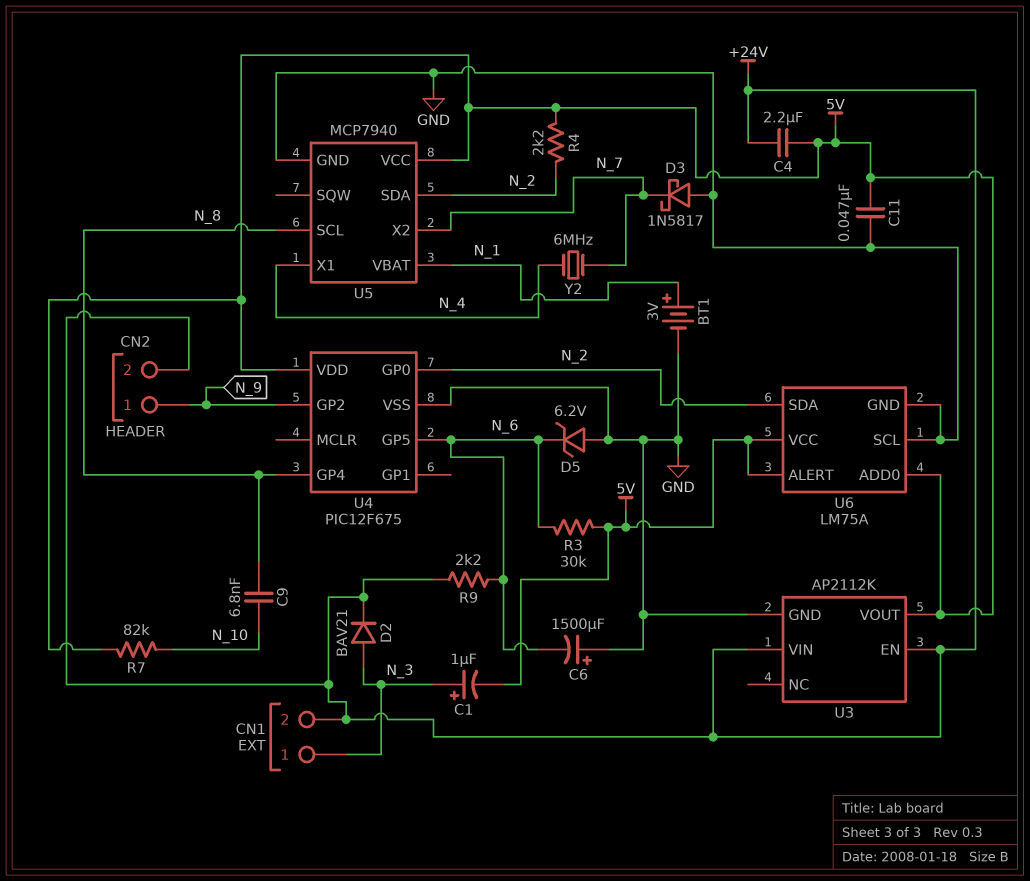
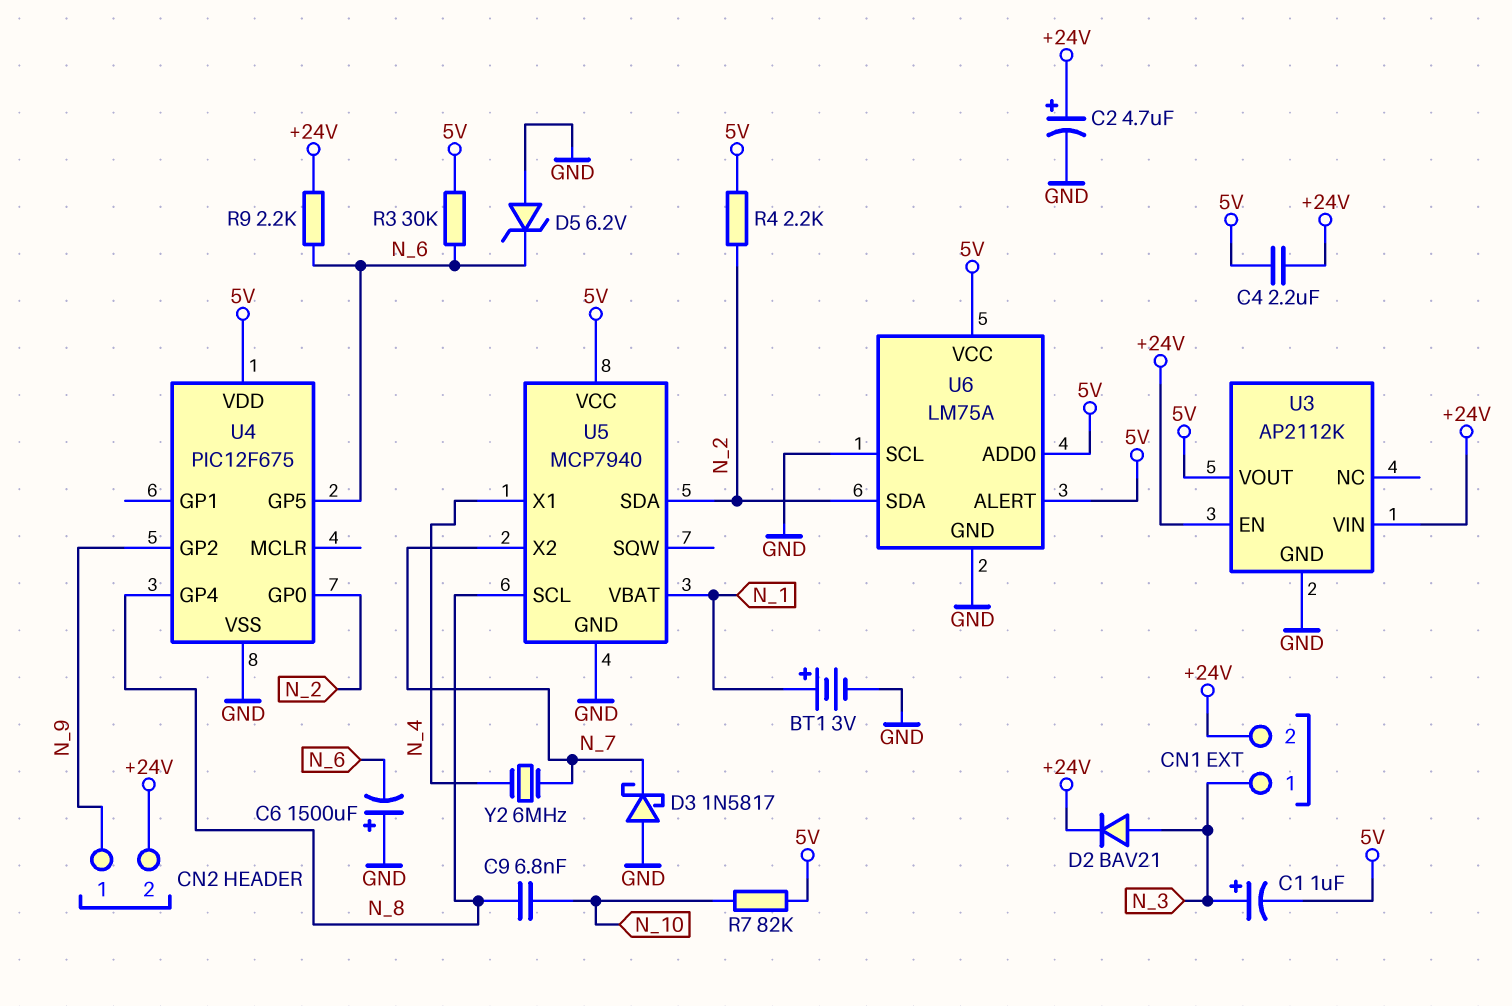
C2: none -> 4.7uF (plus +24V, minus GND)
C11: 47nF (5V, GND) -> none

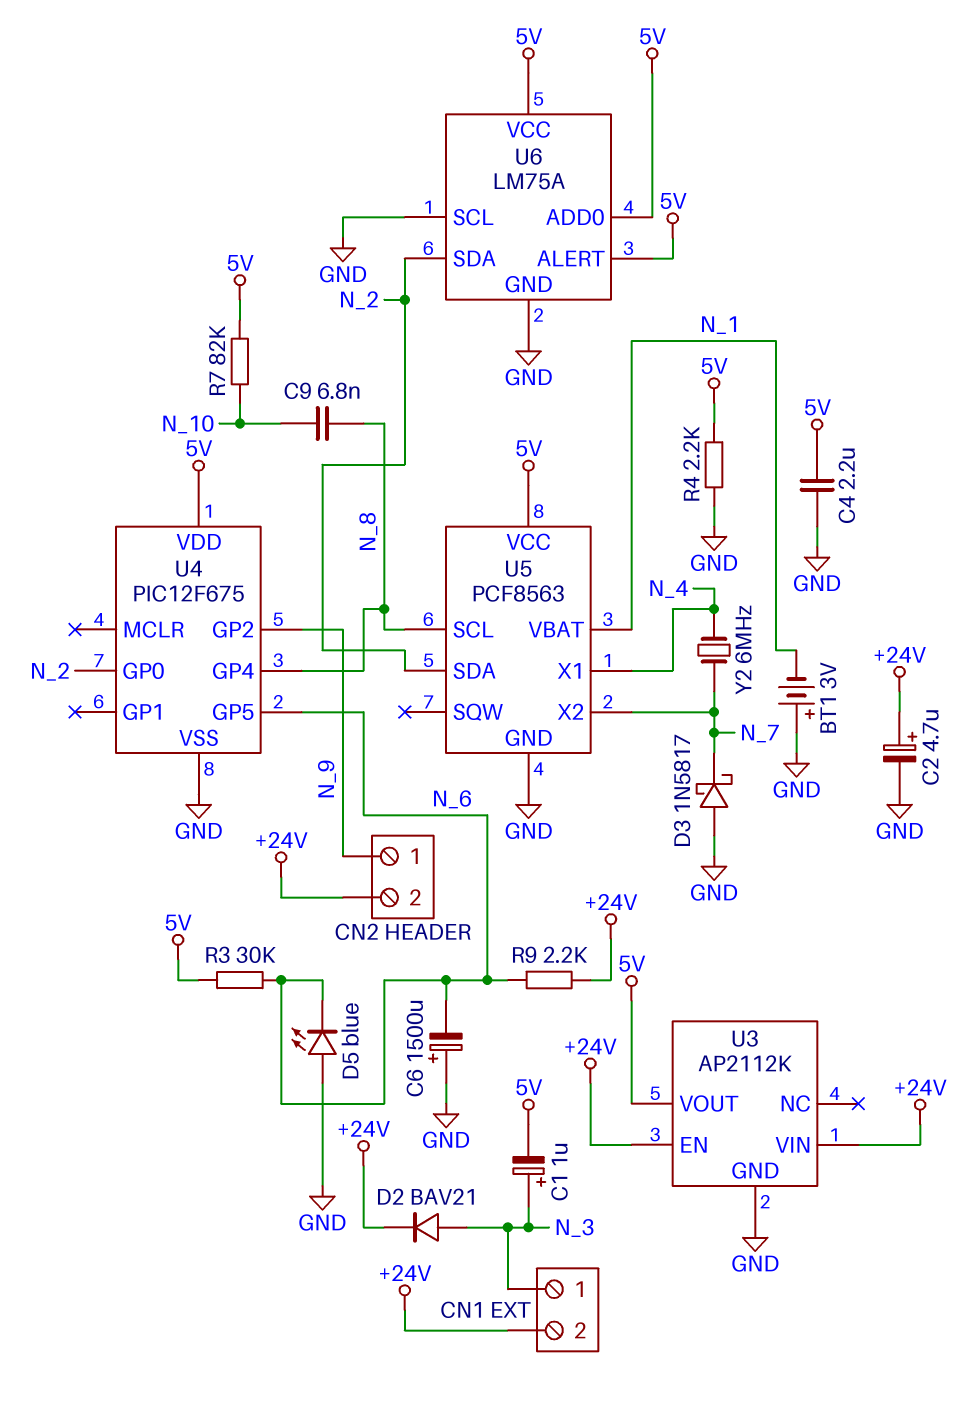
BT1: 3V (plus N_1, minus GND) -> 3V (plus GND, minus N_1)
C4: 2.2uF (+24V, 5V) -> 2.2uF (5V, GND)
D5: zener 6.2V (A GND, K N_6) -> LED blue (A GND, K N_6)
R4: 2.2k (5V, N_2) -> 2.2k (5V, GND)
U5: MCP7940 -> PCF8563

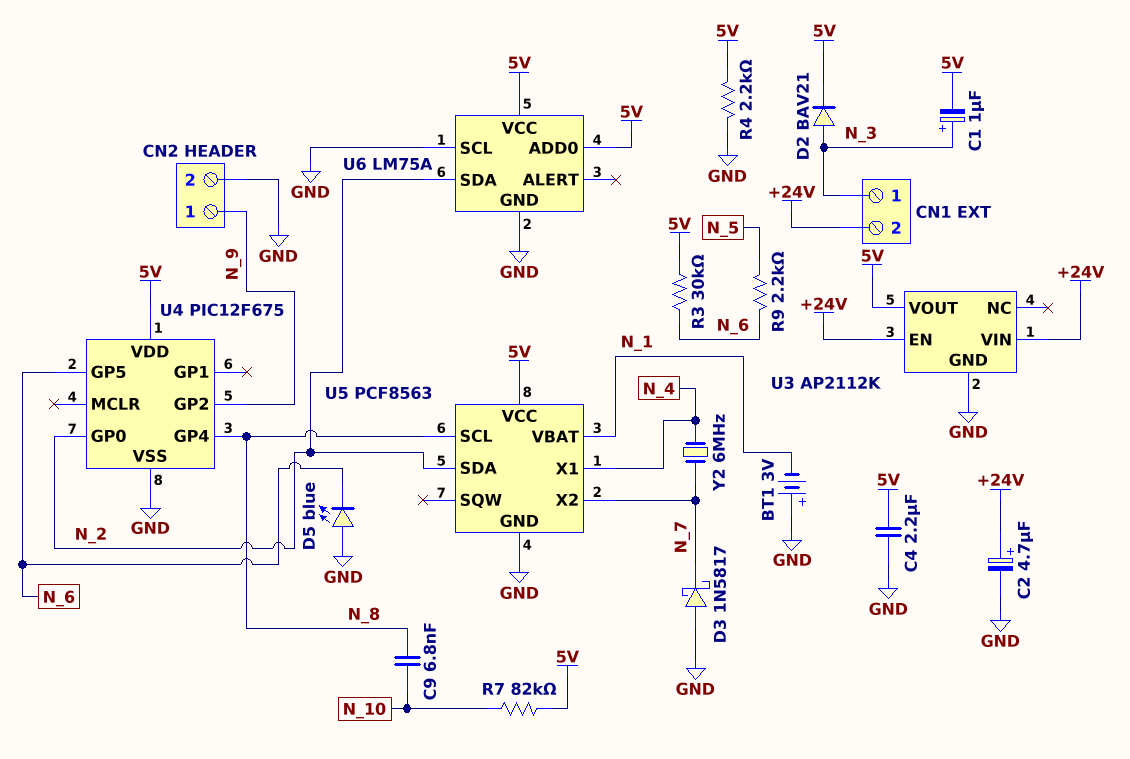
C6: 1500uF (plus GND, minus N_6) -> none
CN2 pin 2: +24V -> GND
D2: diode BAV21 (A N_3, K +24V) -> diode BAV21 (A N_3, K 5V)
R9: 2.2k (+24V, N_6) -> 2.2k (N_5, N_6)
U6 pin ALERT: 5V -> none

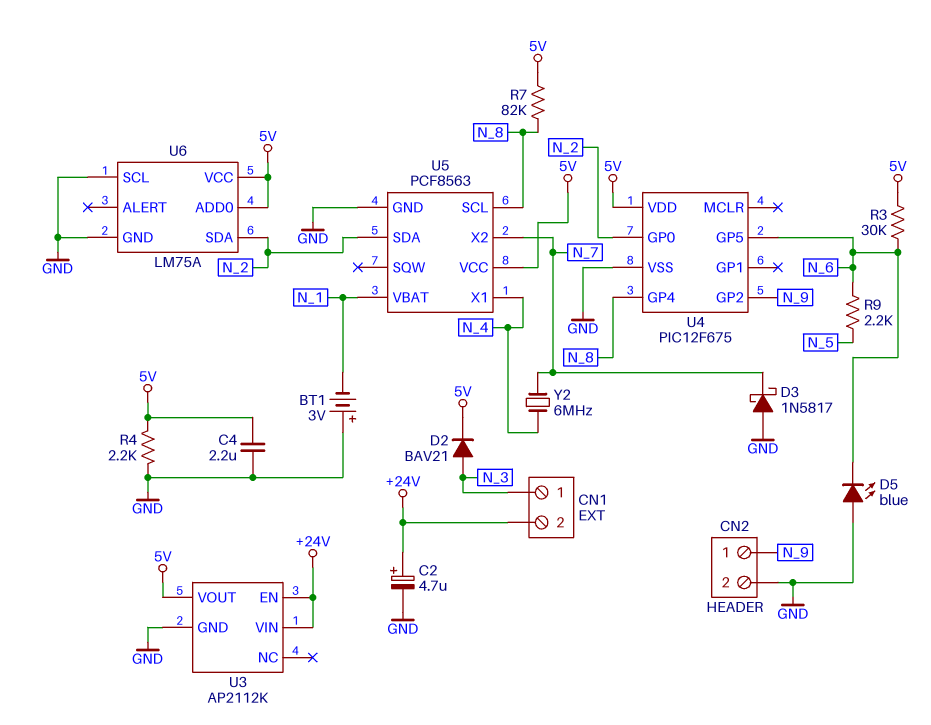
C1: 1uF (plus N_3, minus 5V) -> none
C9: 6.8nF (N_8, N_10) -> none
R7: 82k (5V, N_10) -> 82k (5V, N_8)

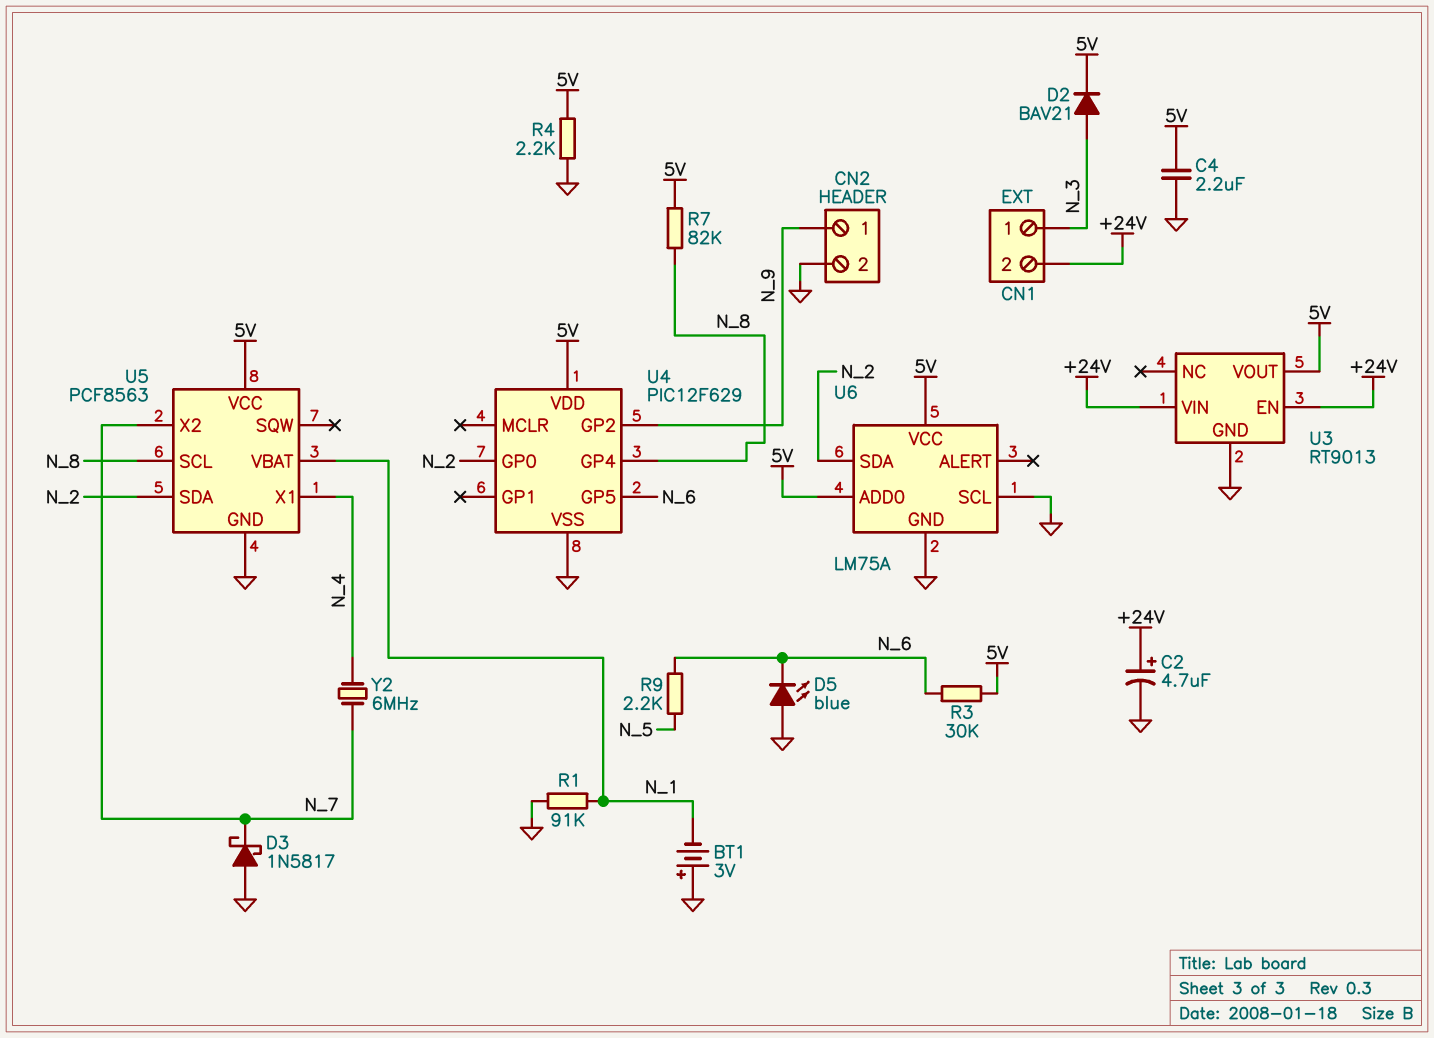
R1: none -> 91k (GND, N_1)
U3: AP2112K -> RT9013
U4: PIC12F675 -> PIC12F629

